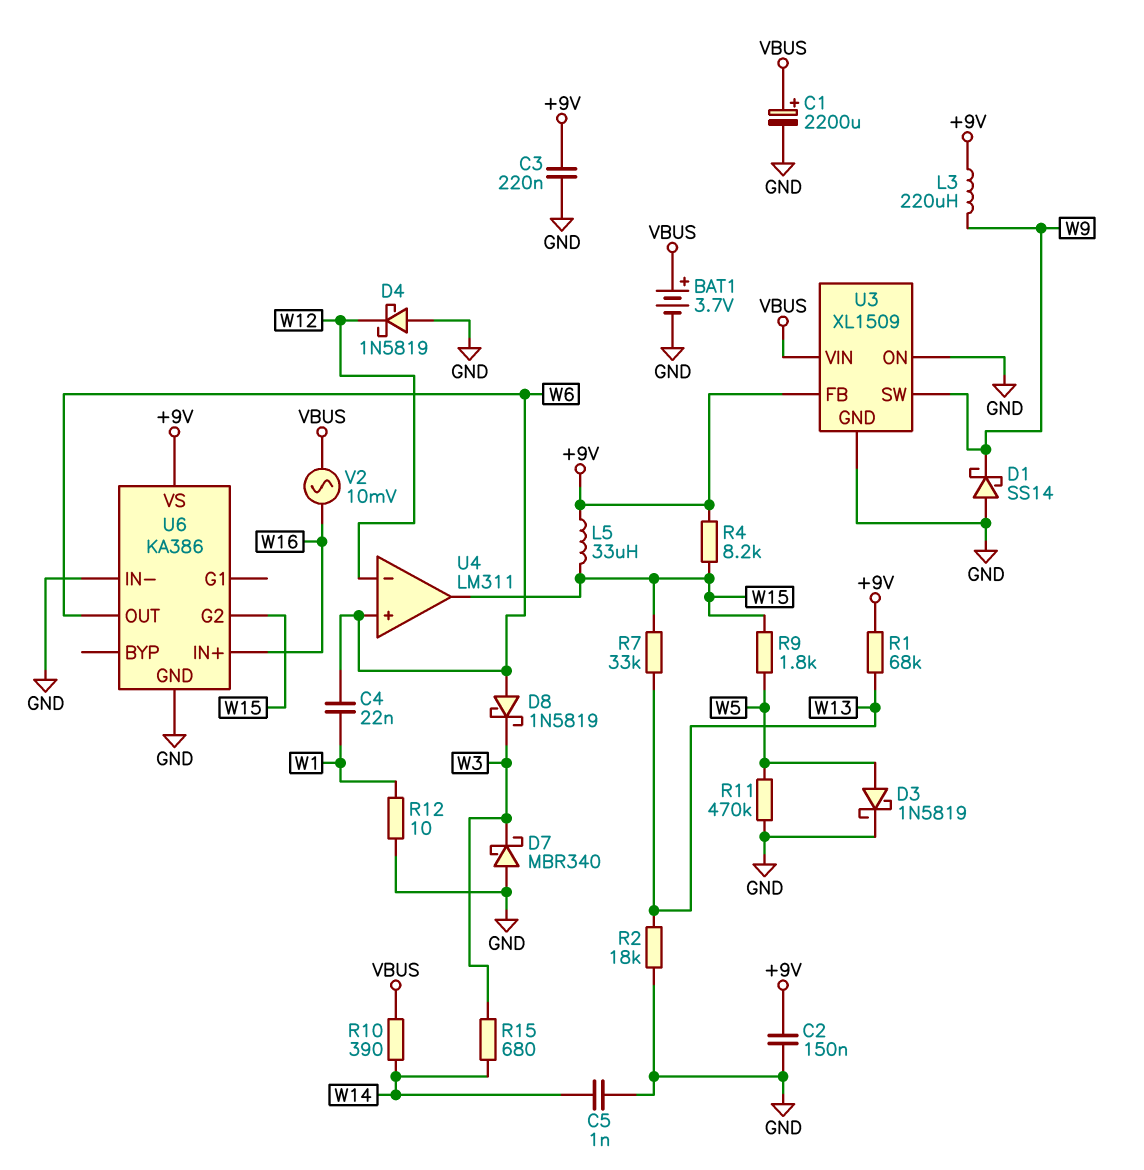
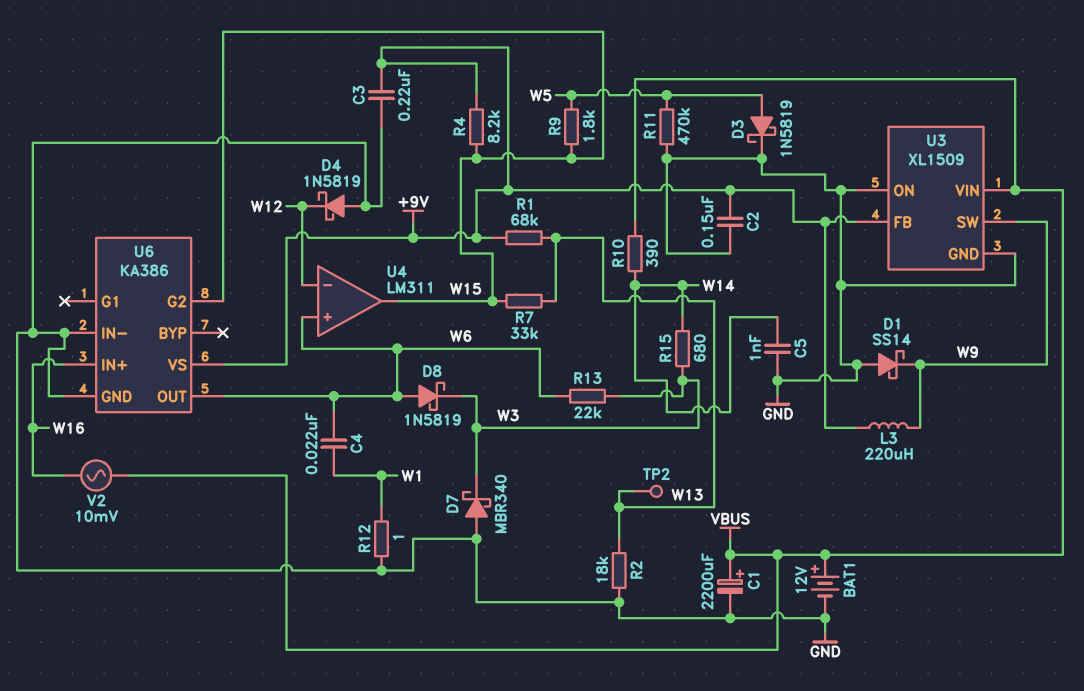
BAT1: 3.7V (plus VBUS, minus GND) -> 12V (plus VBUS, minus GND)
L5: 33uH (+9V, W15) -> none
R12: 10 (GND, W1) -> 1 (GND, W1)
R13: none -> 22k (W3, W6)
TP2: none -> test point (W13)

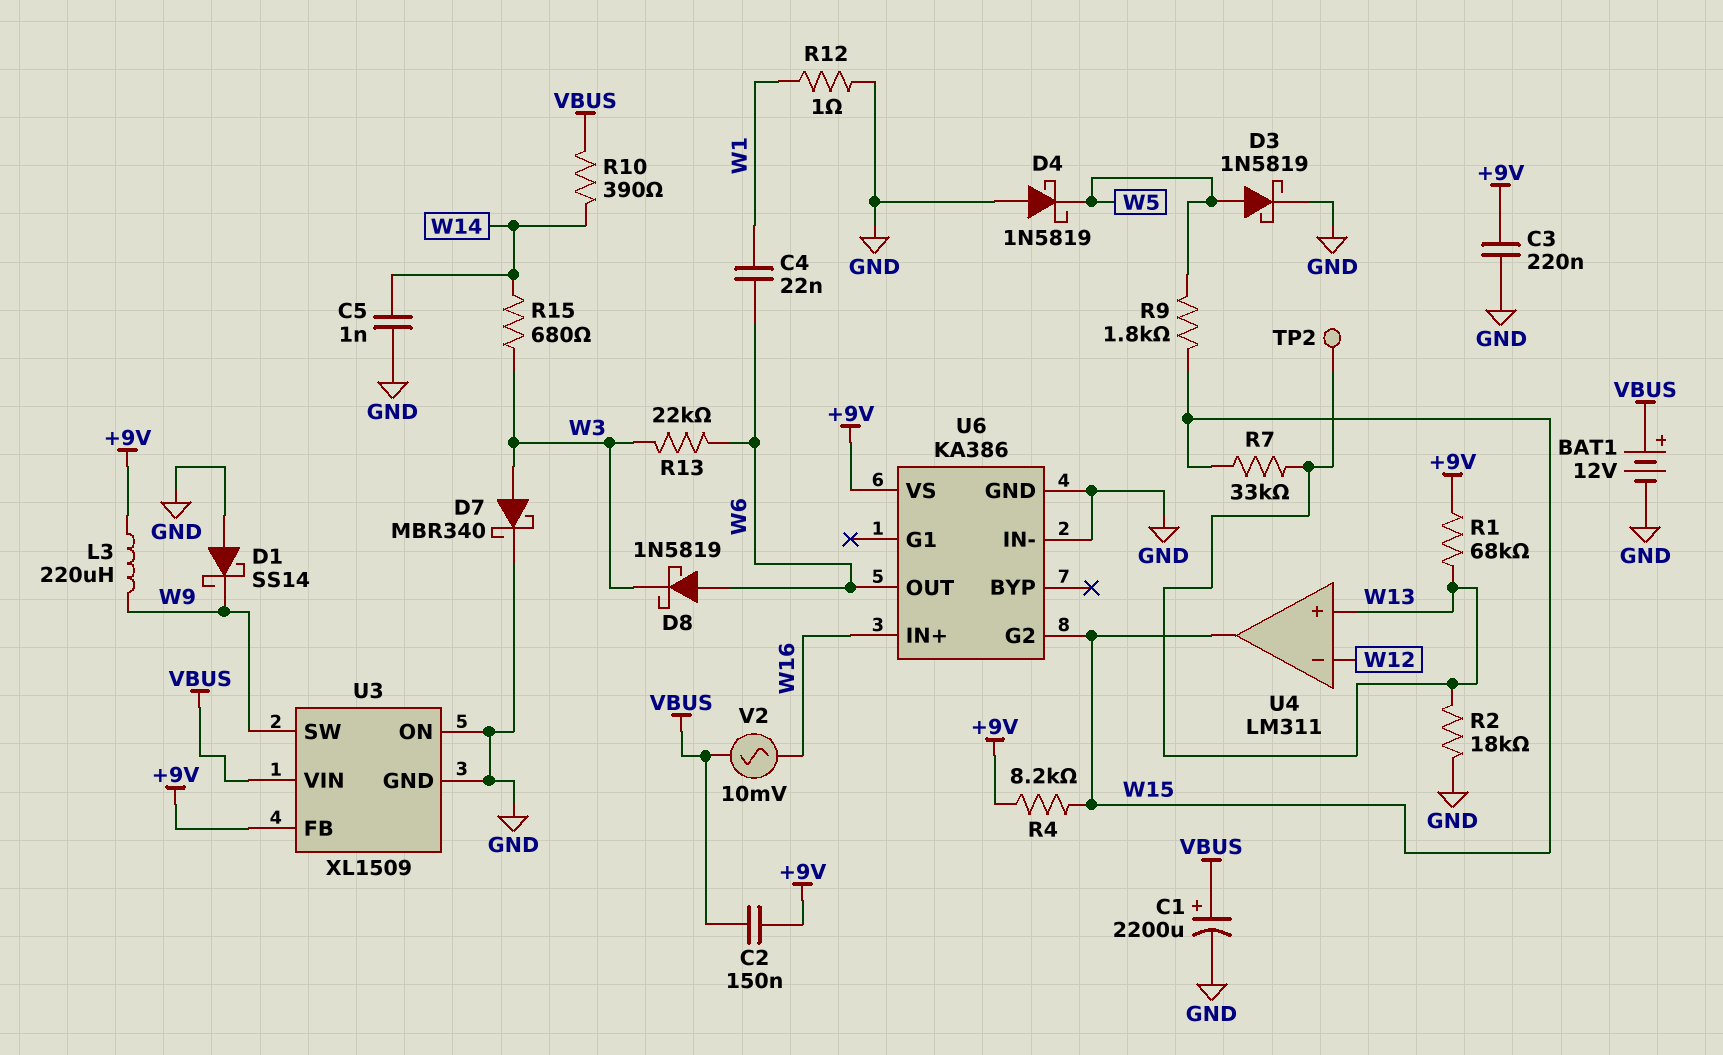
C2: 150nF (+9V, GND) -> 150nF (+9V, VBUS)
D4: schottky 1N5819 (A GND, K W12) -> schottky 1N5819 (A GND, K W5)
D7: schottky MBR340 (A GND, K W3) -> schottky MBR340 (A W3, K GND)
R11: 470k (GND, W5) -> none
U4 pin in+: W6 -> W13

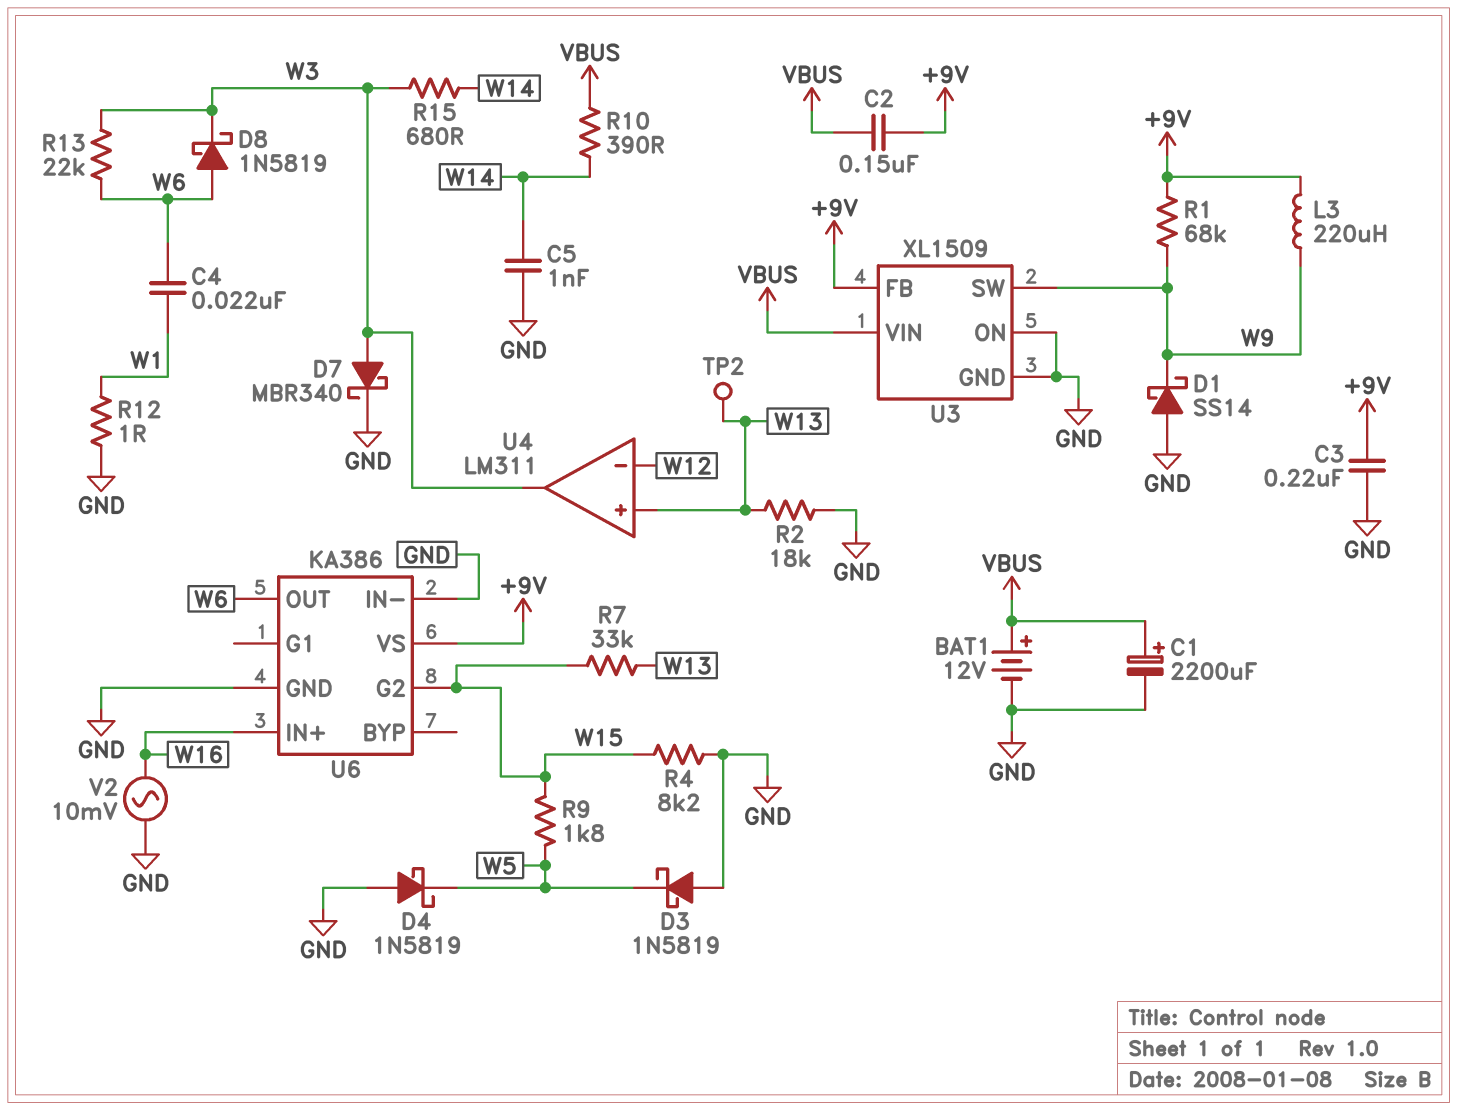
D3: schottky 1N5819 (A W5, K GND) -> schottky 1N5819 (A GND, K W5)
R1: 68k (+9V, W13) -> 68k (+9V, W9)
R4: 8.2k (+9V, W15) -> 8.2k (GND, W15)
U4 pin out: W15 -> W3
V2: AC 10mV (VBUS, W16) -> AC 10mV (GND, W16)

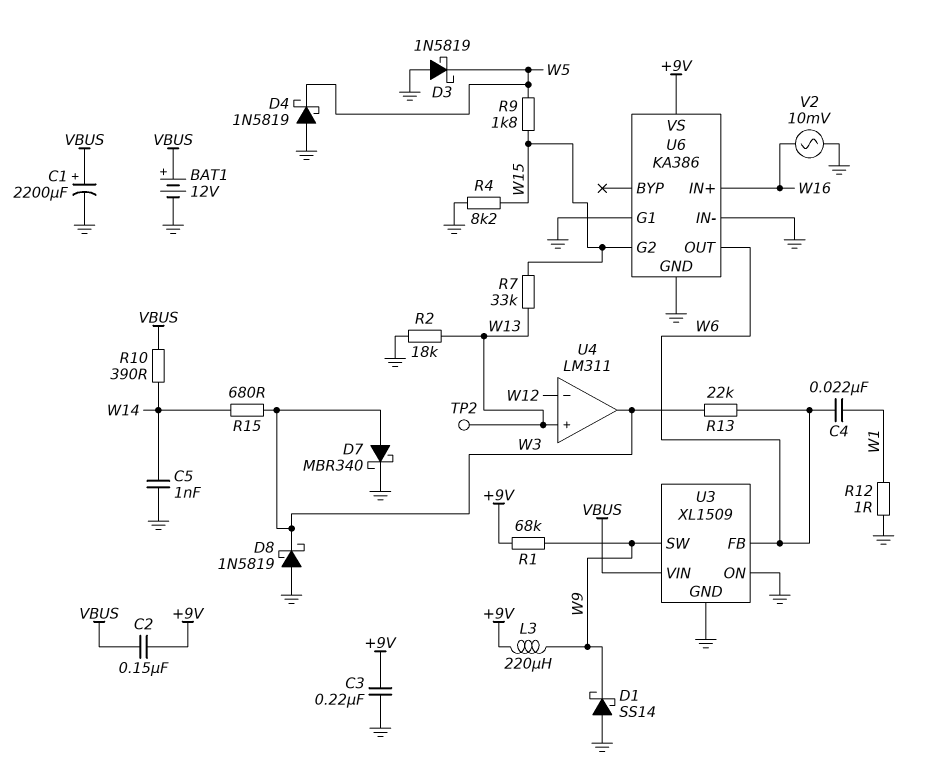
D8: schottky 1N5819 (A W6, K W3) -> schottky 1N5819 (A GND, K W3)
U3 pin FB: +9V -> W6
U6 pin G1: none -> GND

